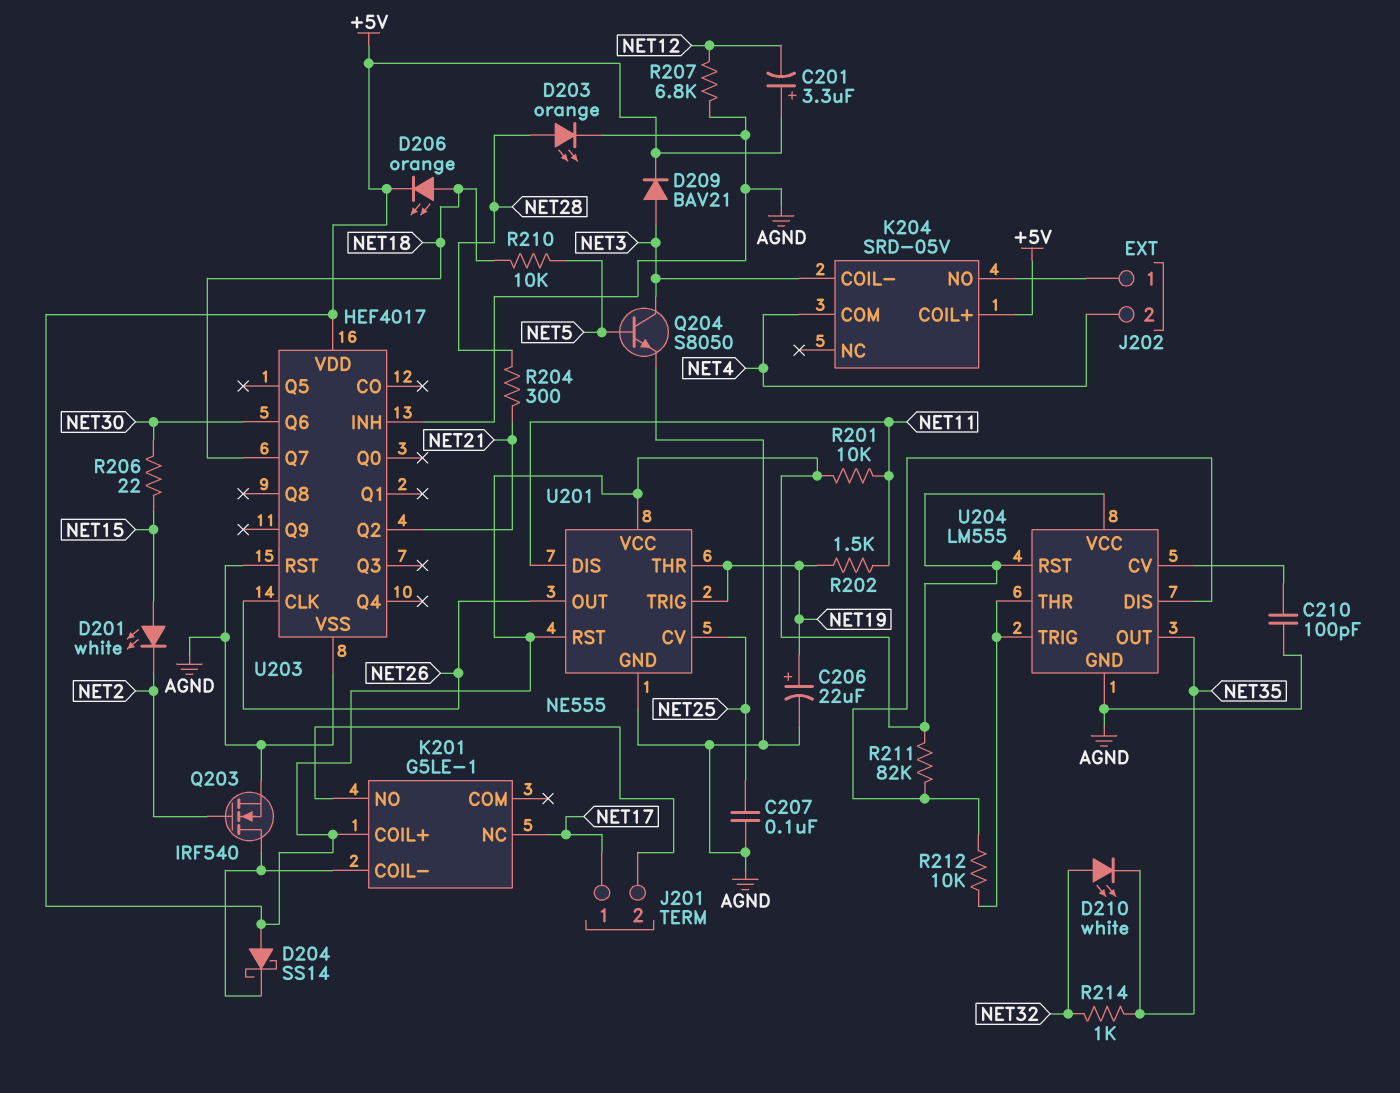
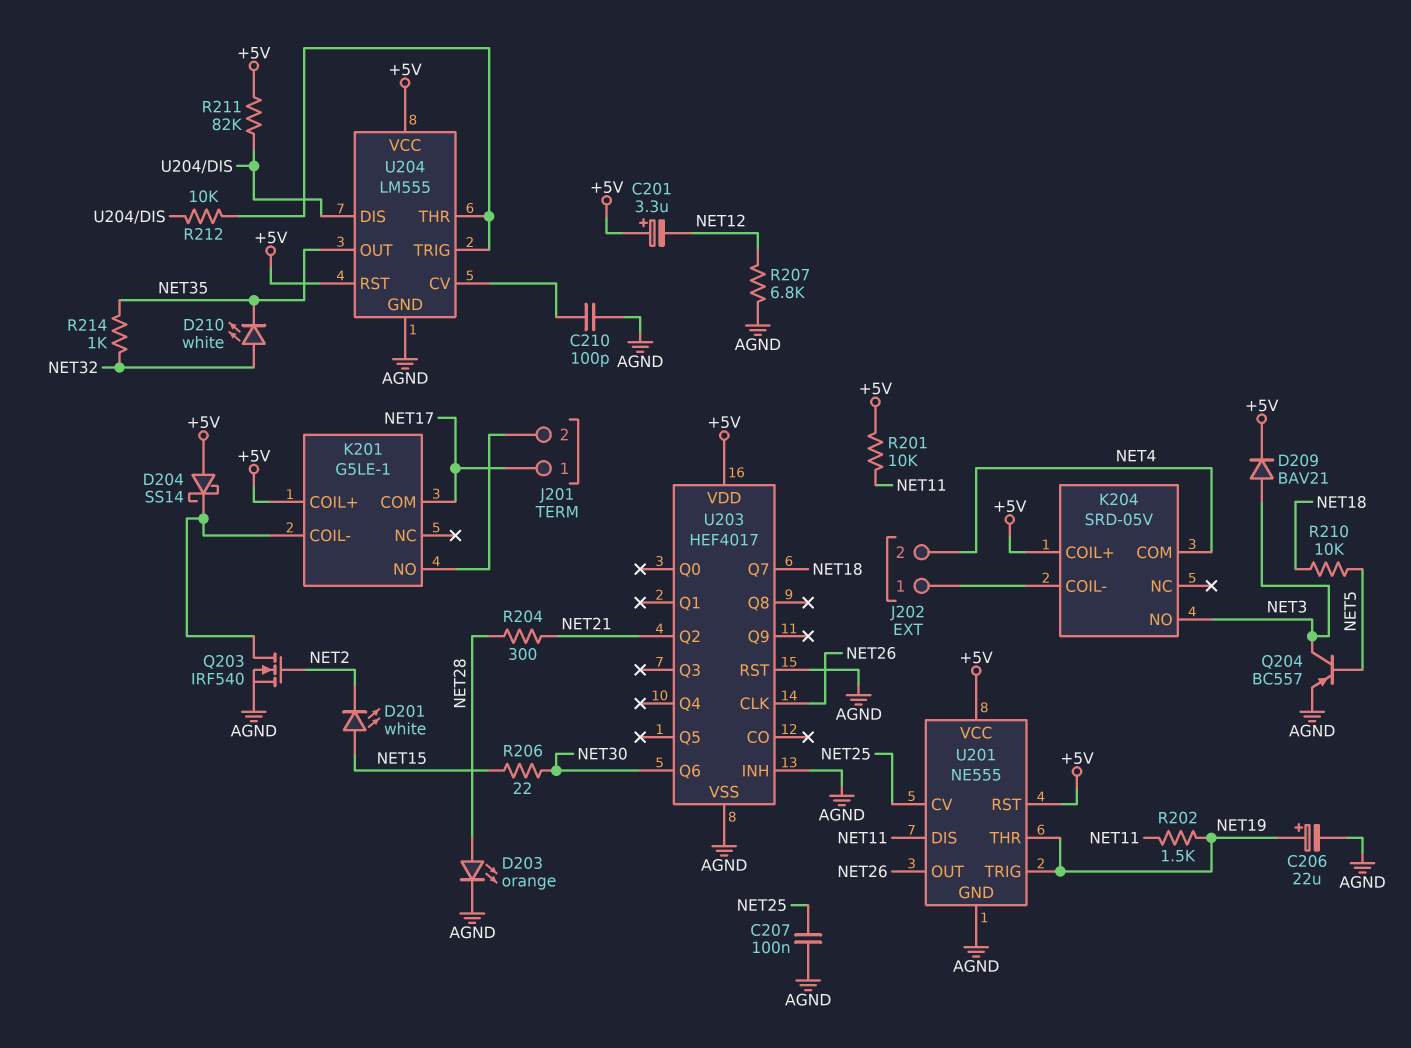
D206: LED orange (A NET18, K +5V) -> none
K201 pin COM: none -> NET17
K201 pin NC: NET17 -> none
K204 pin COIL-: NET3 -> J202/1
K204 pin NO: J202/1 -> NET3
Q204: NPN S8050 (B NET5, C NET3, E AGND) -> PNP BC557 (B NET5, C NET3, E AGND)

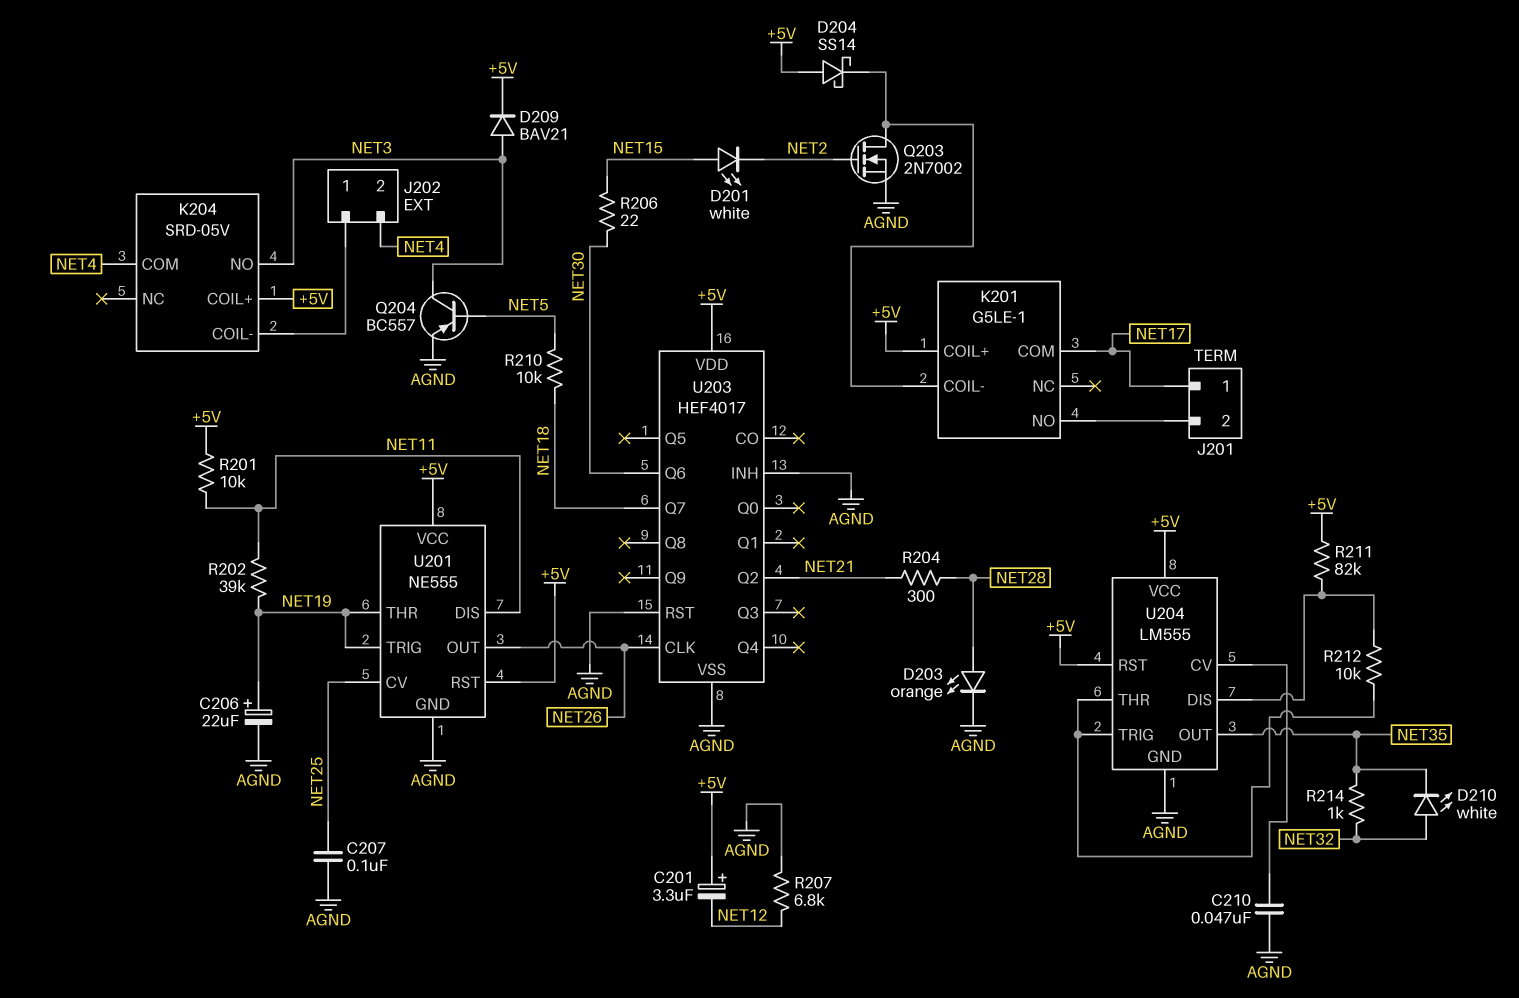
C210: 100pF (AGND, U204/CV) -> 47nF (AGND, U204/CV)
Q203: NMOS IRF540 (G NET2, D K201/COIL-, S AGND) -> NMOS 2N7002 (G NET2, D K201/COIL-, S AGND)
R202: 1.5k (NET11, NET19) -> 39k (NET11, NET19)

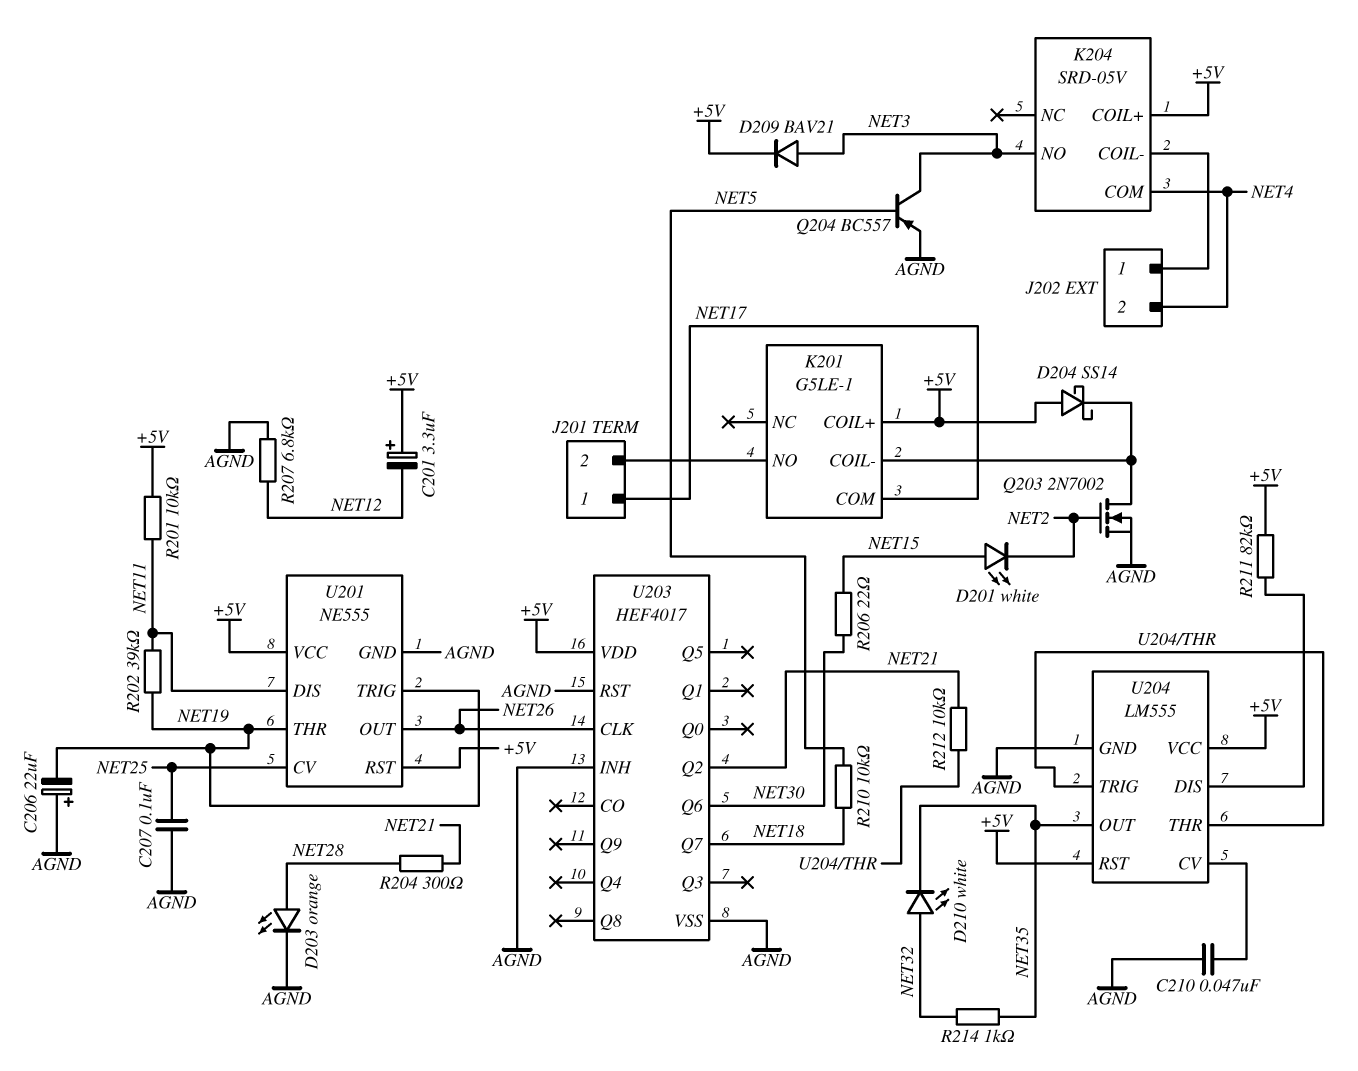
C206: 22uF (plus NET19, minus AGND) -> 22uF (plus AGND, minus NET19)
R212: 10k (U204/DIS, U204/THR) -> 10k (NET21, U204/THR)

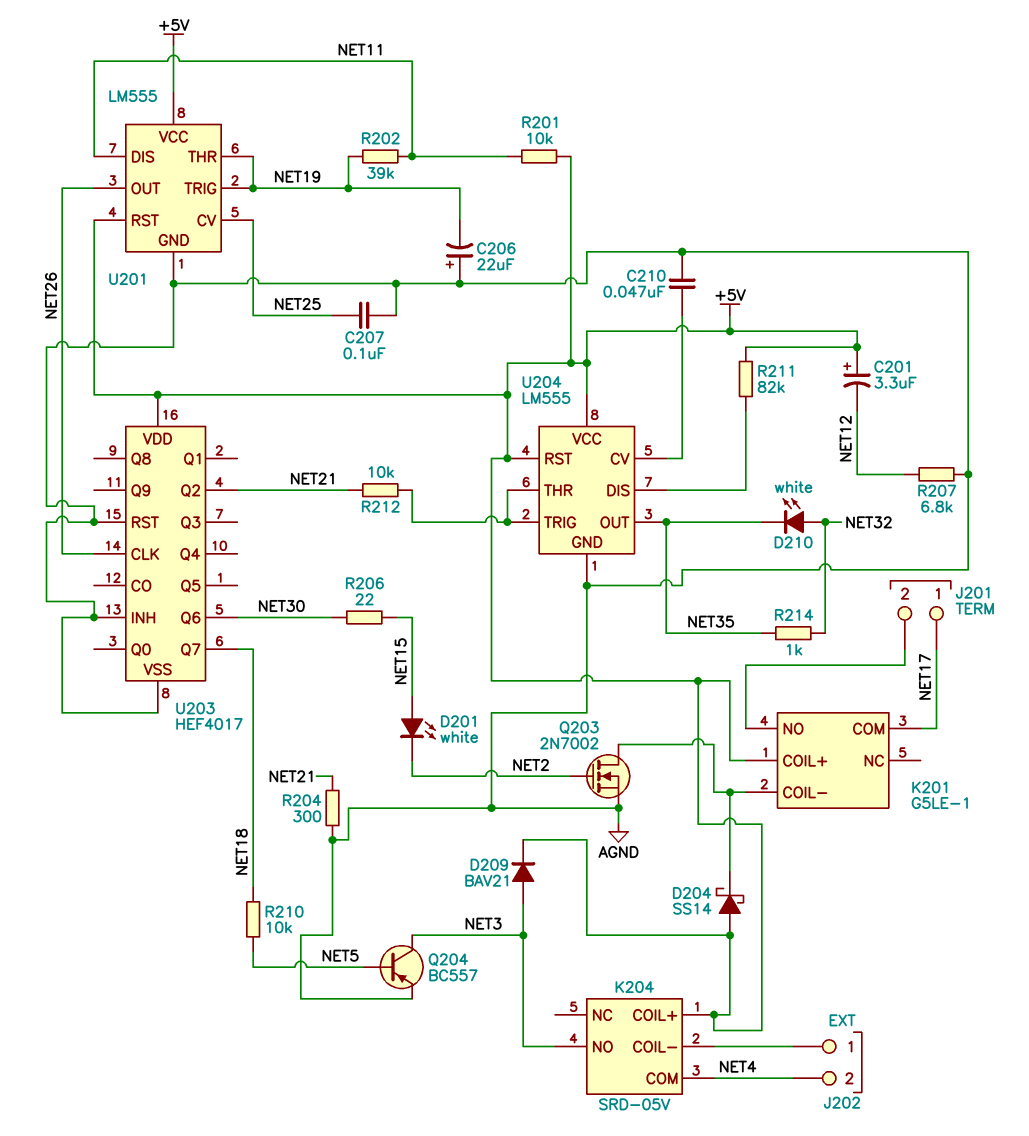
D203: LED orange (A NET28, K AGND) -> none
R204: 300 (NET21, NET28) -> 300 (AGND, NET21)
U201: NE555 -> LM555

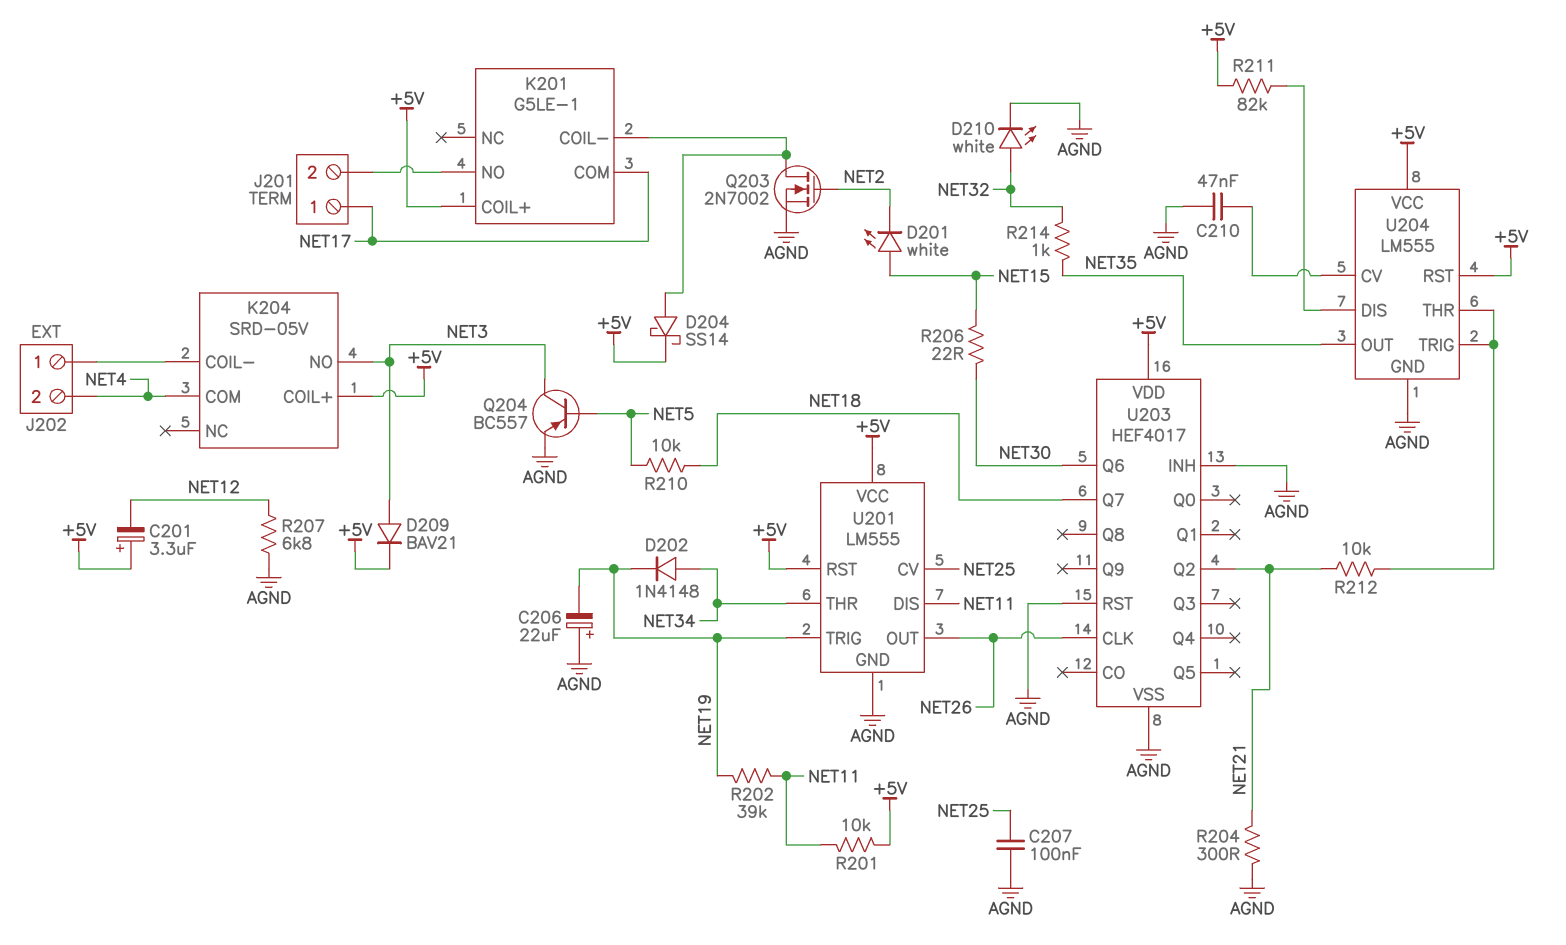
D202: none -> diode 1N4148 (A NET34, K NET19)
D204: schottky SS14 (A +5V, K K201/COIL-) -> schottky SS14 (A K201/COIL-, K +5V)
D210: LED white (A NET32, K NET35) -> LED white (A NET32, K AGND)
U201 pin THR: NET19 -> NET34

